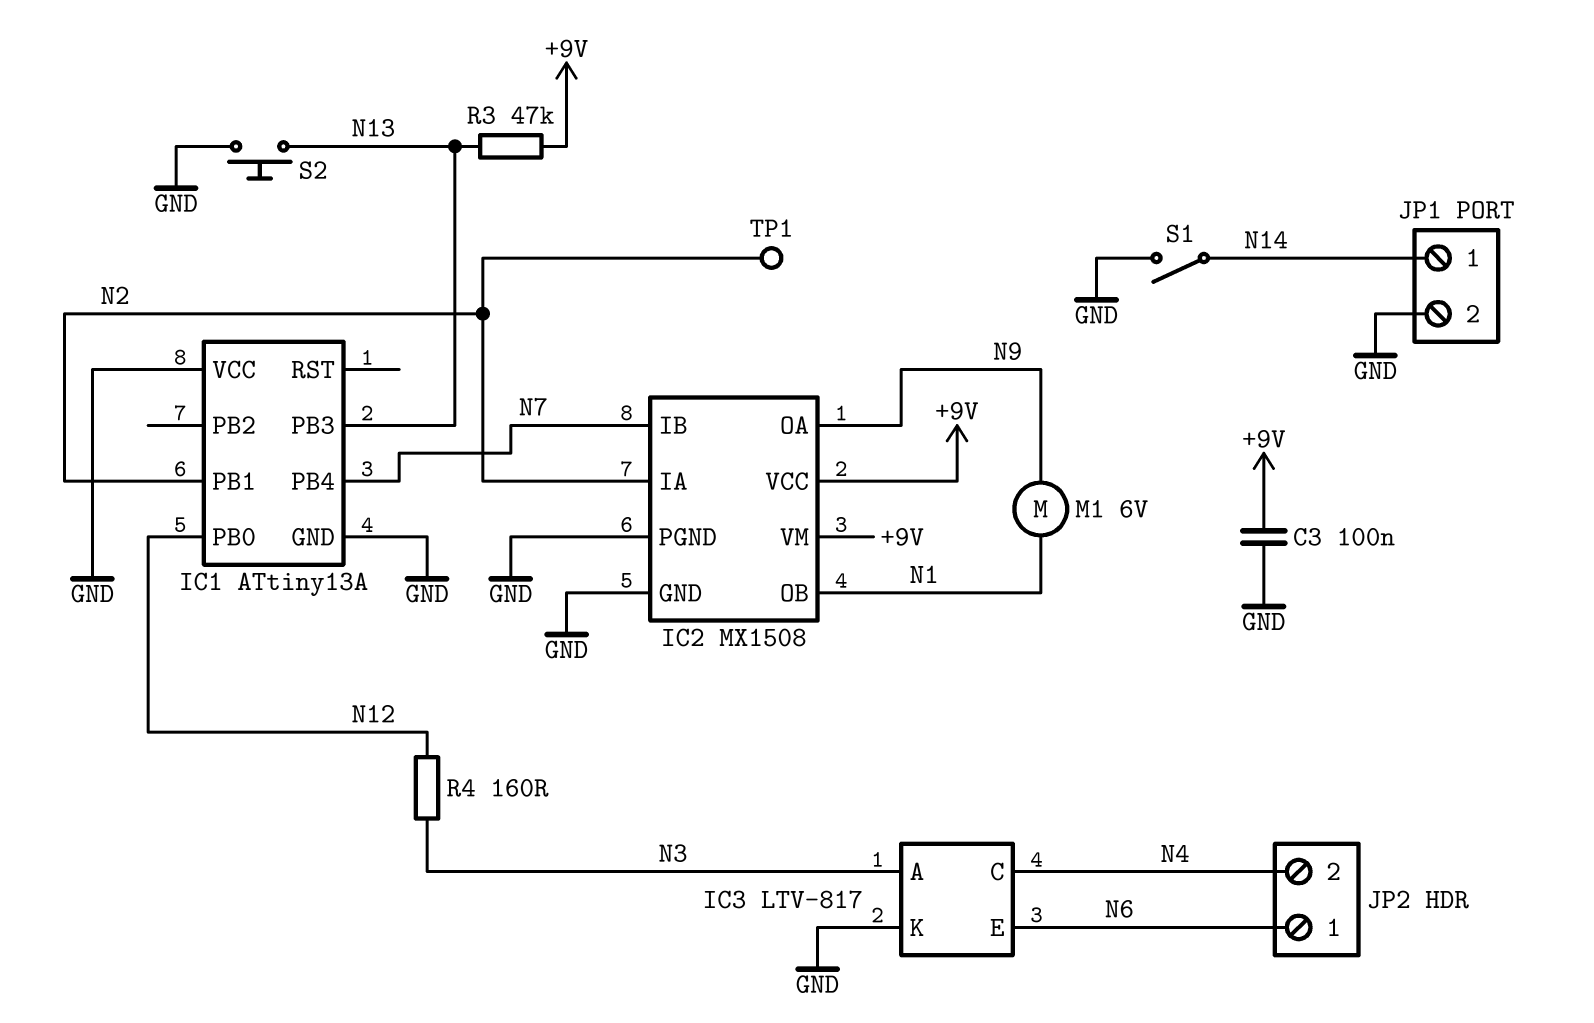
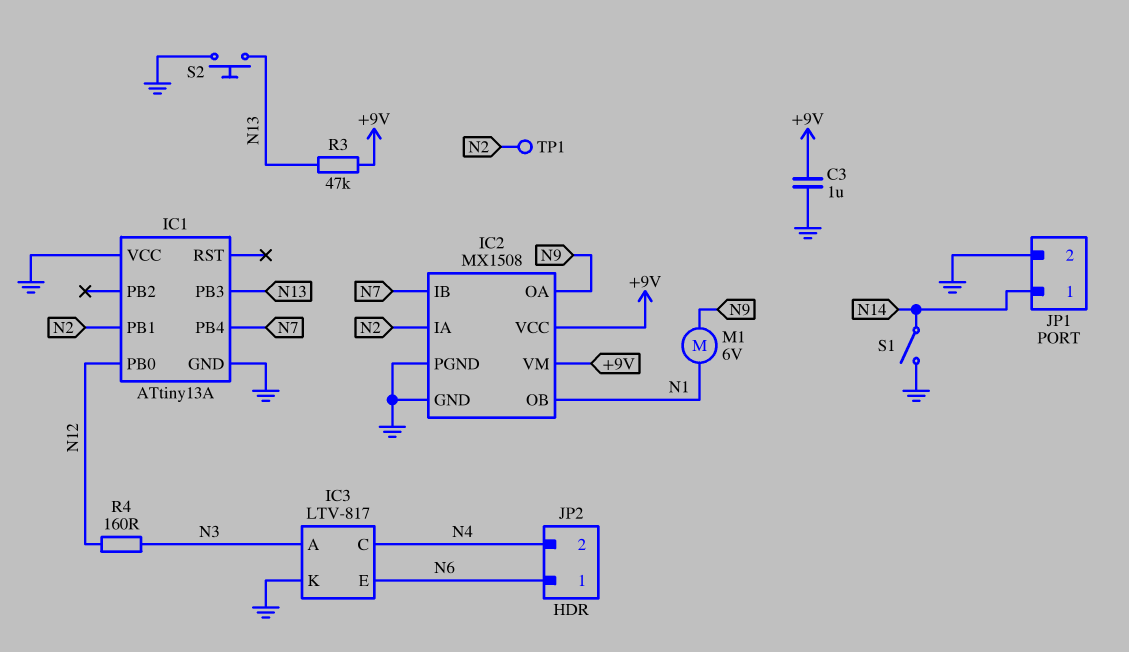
C3: 100nF (+9V, GND) -> 1uF (+9V, GND)

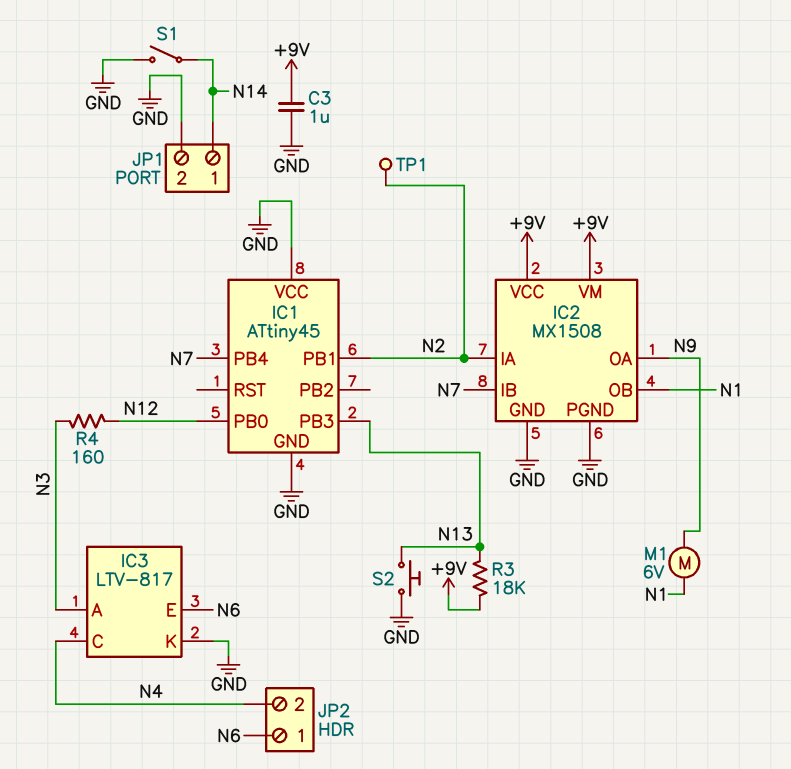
IC1: ATtiny13A -> ATtiny45
R3: 47k (+9V, N13) -> 18k (+9V, N13)

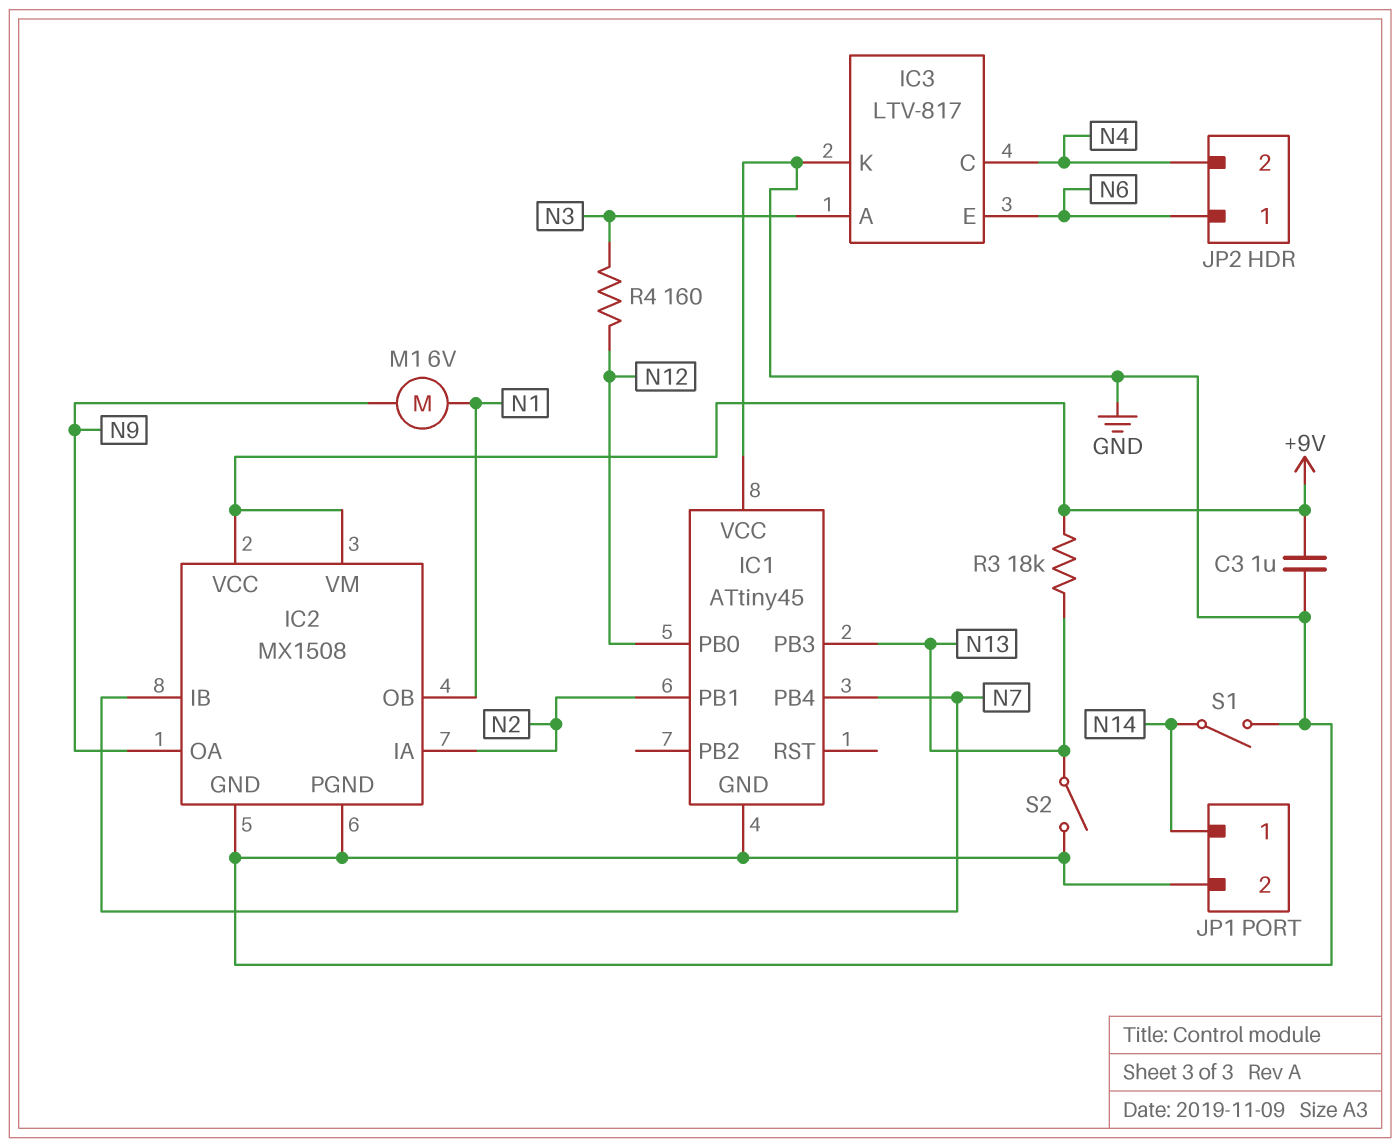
S2: button (GND, N13) -> switch (GND, N13)
TP1: test point (N2) -> none

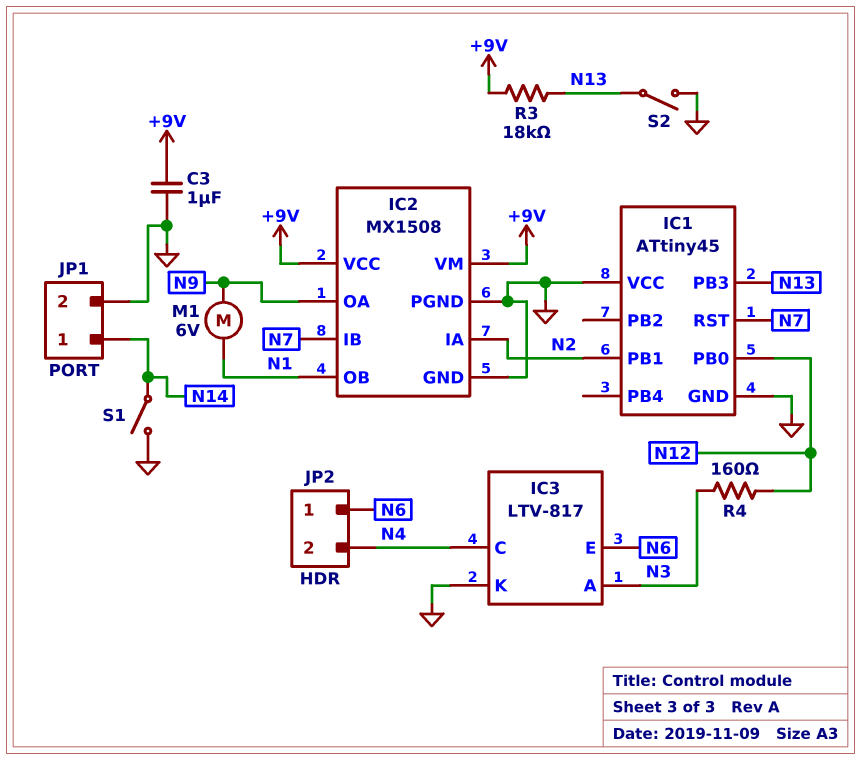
IC1 pin PB4: N7 -> none
IC1 pin RST: none -> N7

